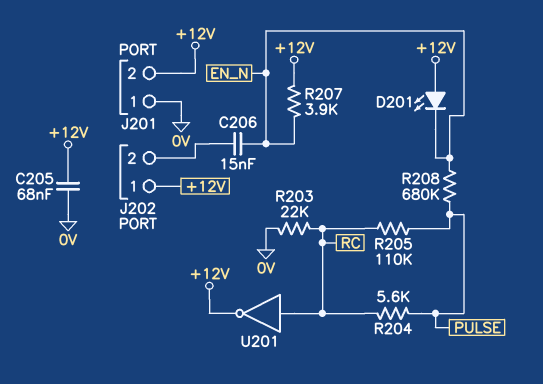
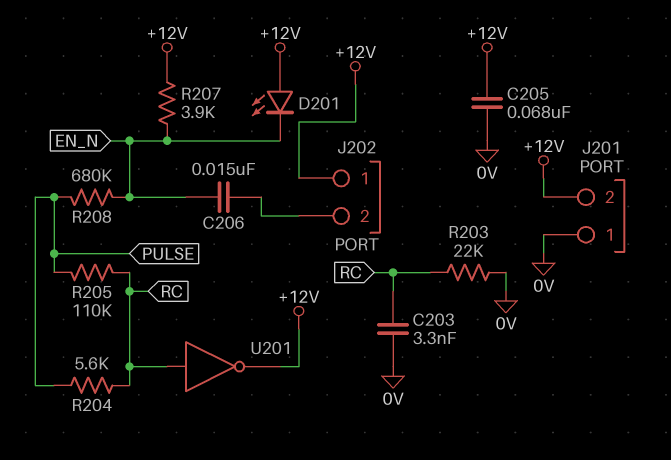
C203: none -> 3.3nF (0V, RC)

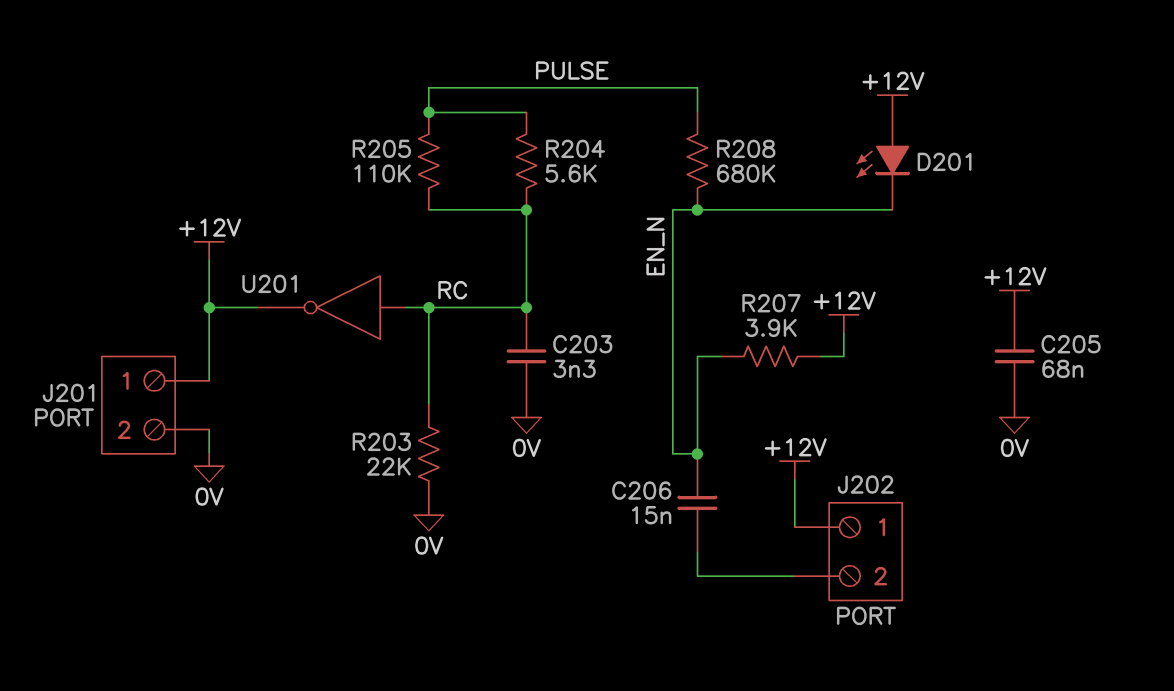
J201 pin 1: 0V -> +12V
J201 pin 2: +12V -> 0V

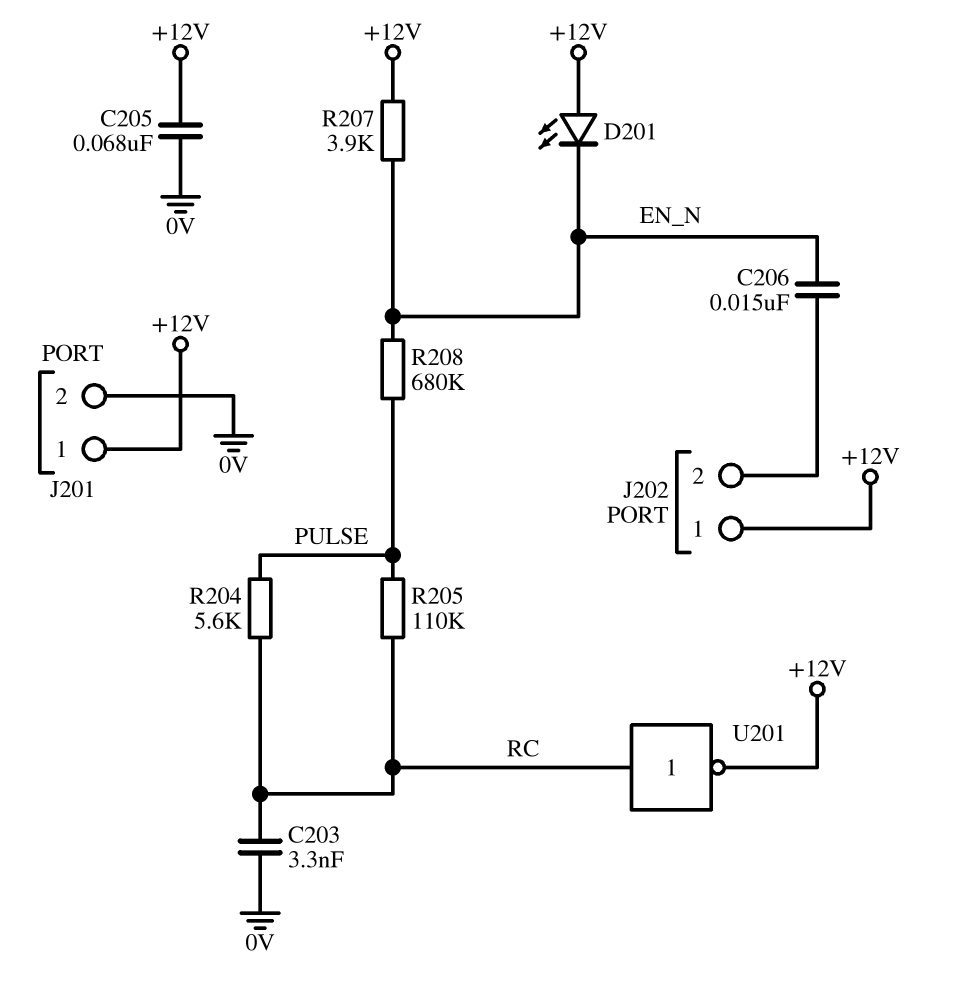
R203: 22k (0V, RC) -> none

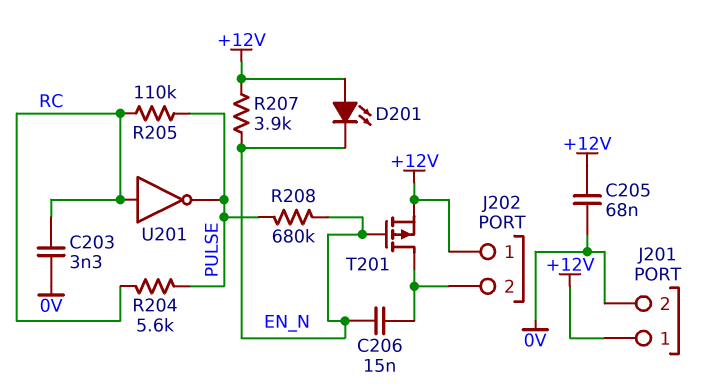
T201: none -> PMOS (G EN_N, D J202/2, S +12V)
U201: NOT (in RC, out +12V) -> NOT (in RC, out PULSE)

